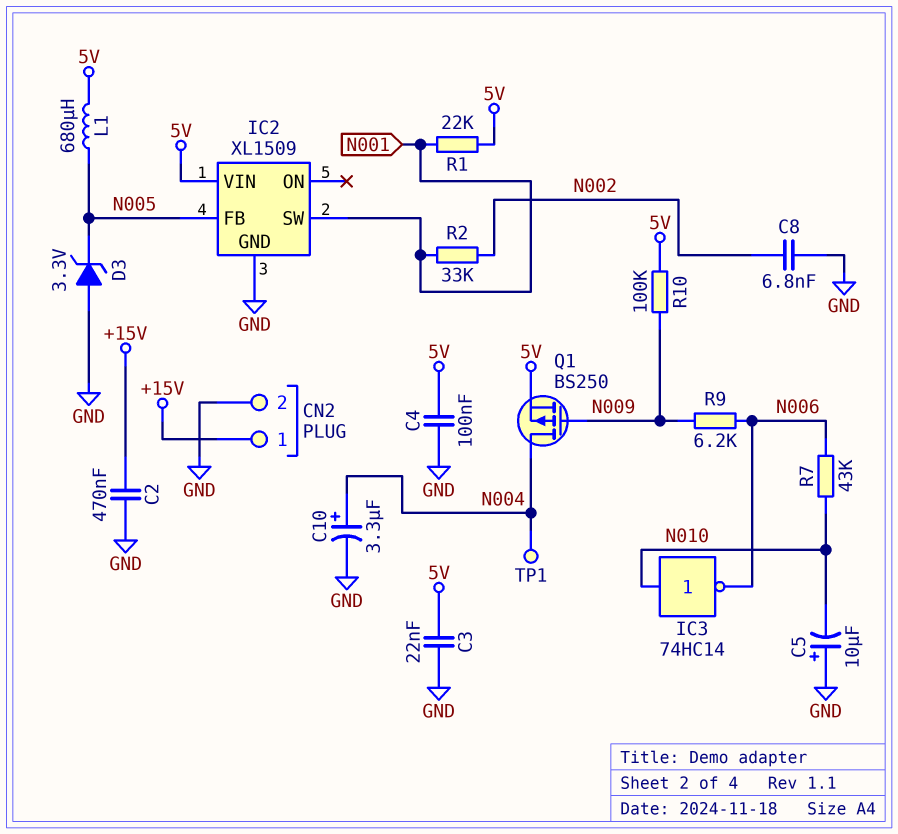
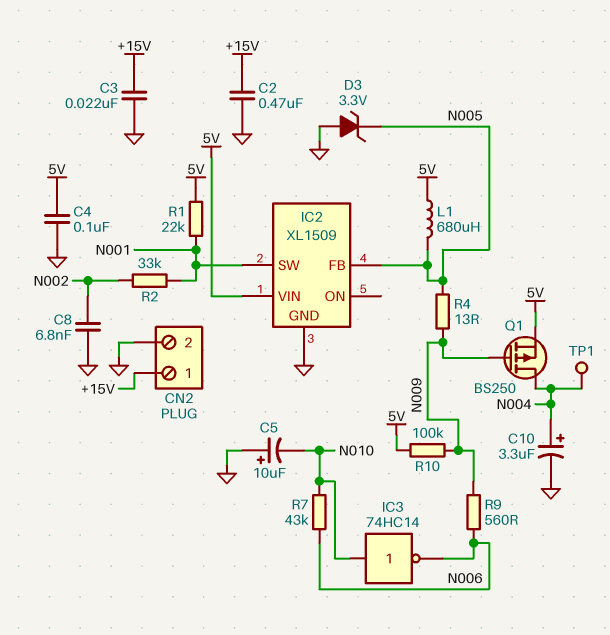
C3: 22nF (5V, GND) -> 22nF (+15V, GND)
R4: none -> 13 (N005, N009)
R9: 6.2k (N006, N009) -> 560 (N006, N009)

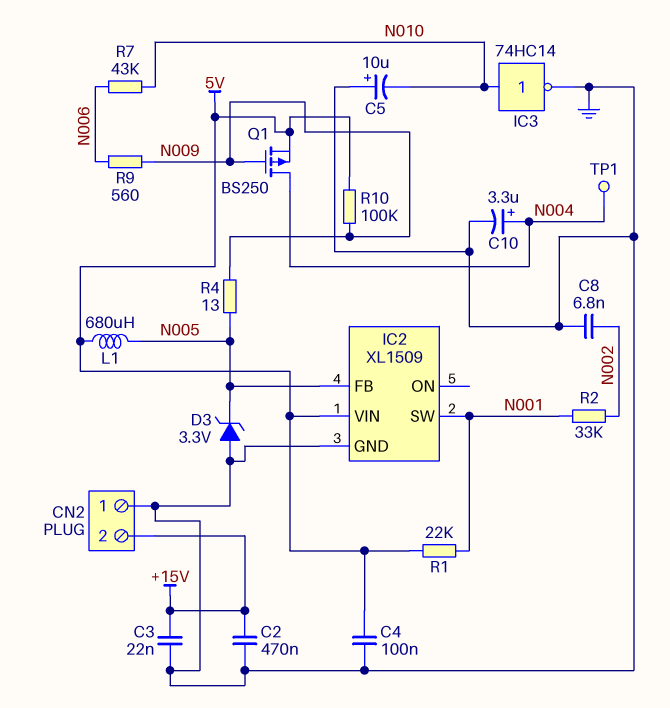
CN2 pin 1: +15V -> GND
CN2 pin 2: GND -> +15V
IC3: NOT 74HC14 (in N010, out N006) -> NOT 74HC14 (in N010, out GND)

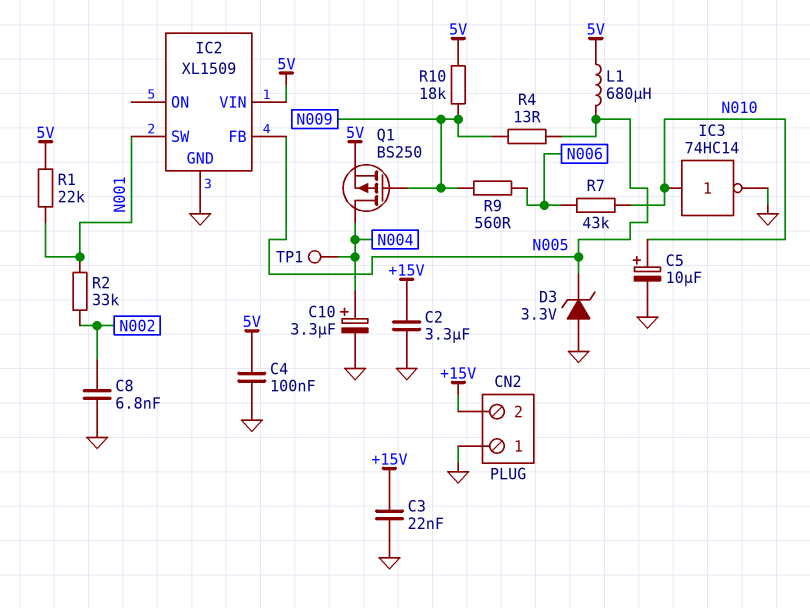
C2: 470nF (+15V, GND) -> 3.3uF (+15V, GND)
C5: 10uF (plus GND, minus N010) -> 10uF (plus N010, minus GND)
R10: 100k (5V, N009) -> 18k (5V, N009)

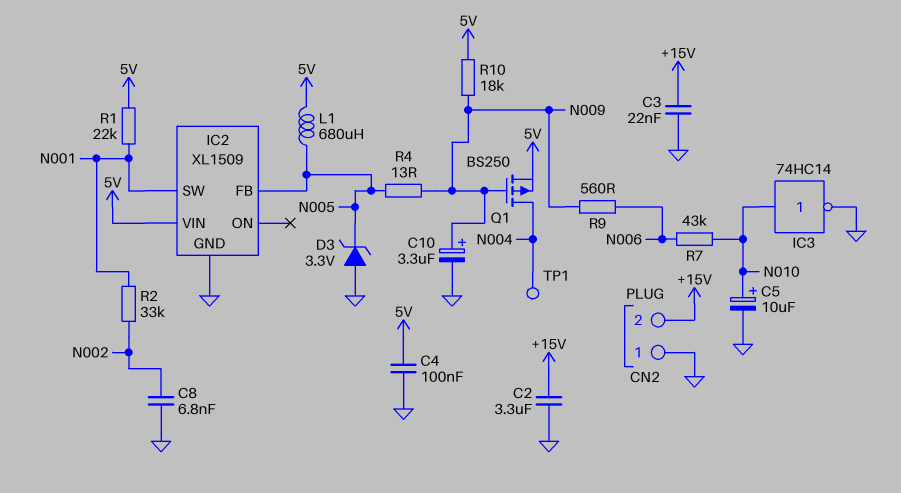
C10: 3.3uF (plus N004, minus GND) -> 3.3uF (plus N009, minus GND)

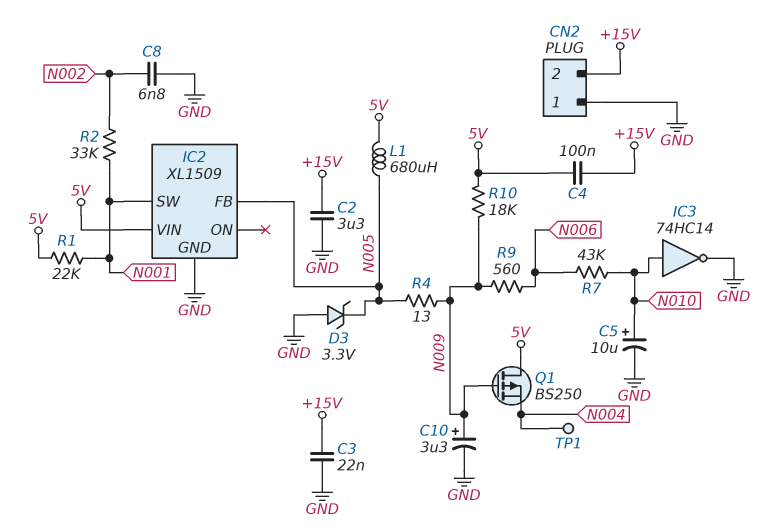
C4: 100nF (5V, GND) -> 100nF (+15V, 5V)
Q1: PMOS BS250 (G N009, D N004, S 5V) -> PMOS BS250 (G N009, D 5V, S N004)

